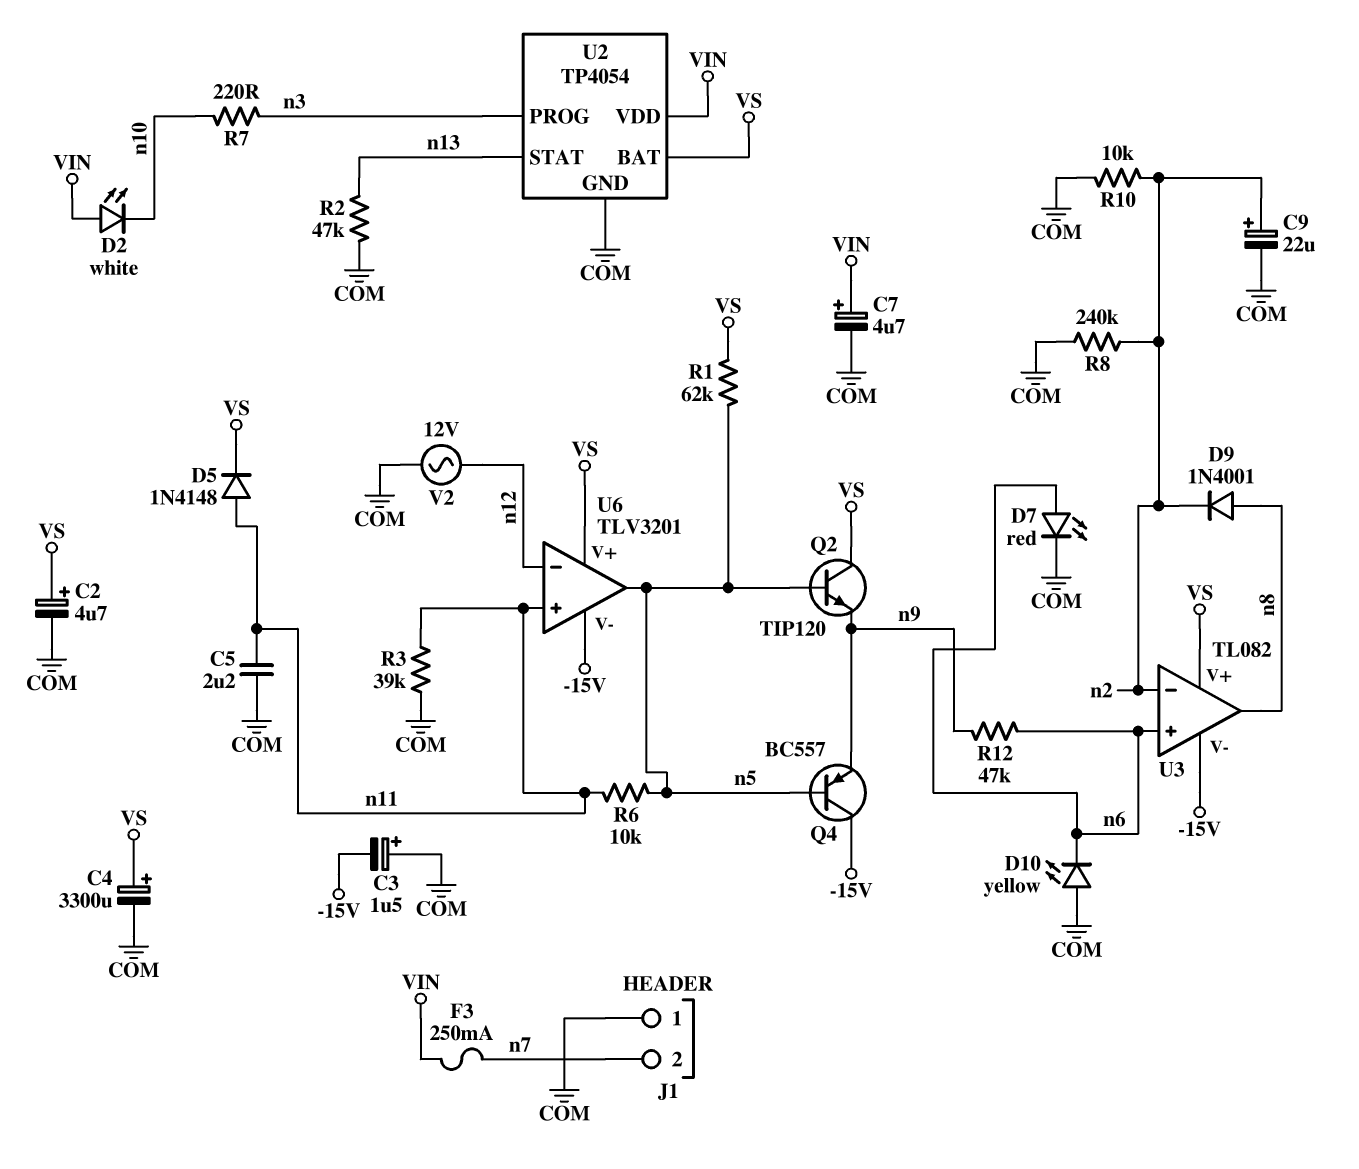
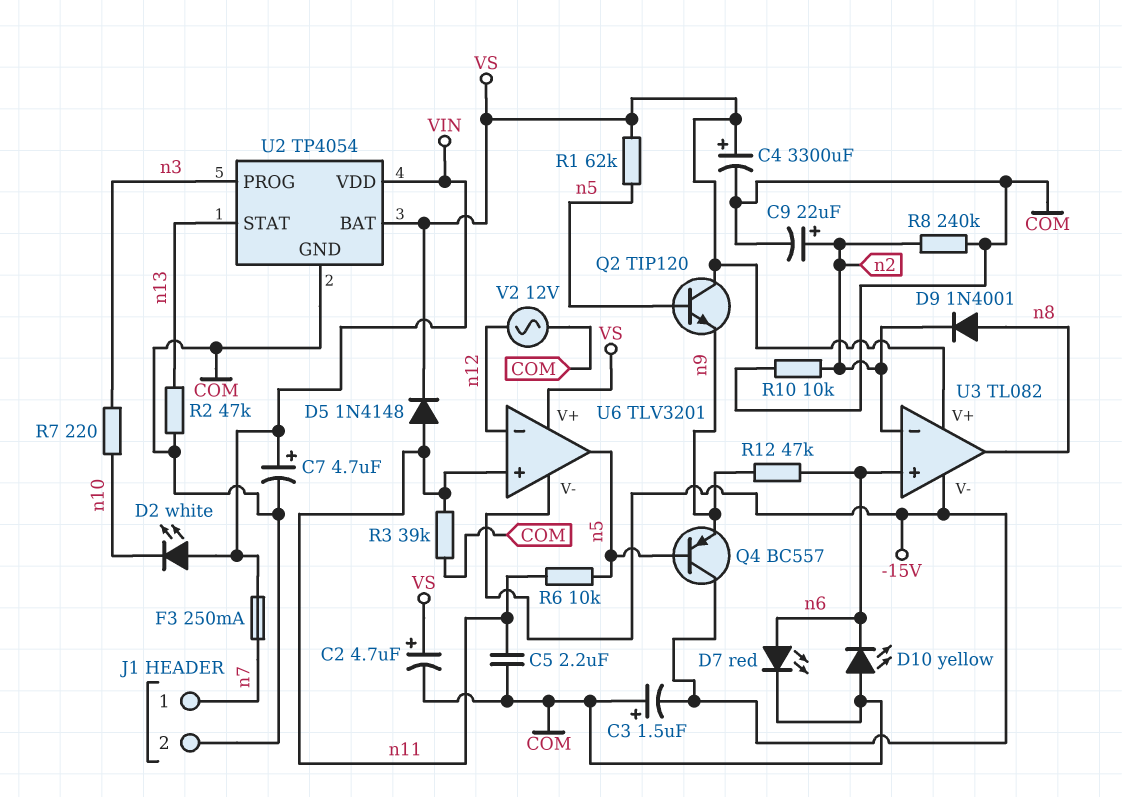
J1 pin 1: COM -> n7
J1 pin 2: n7 -> COM

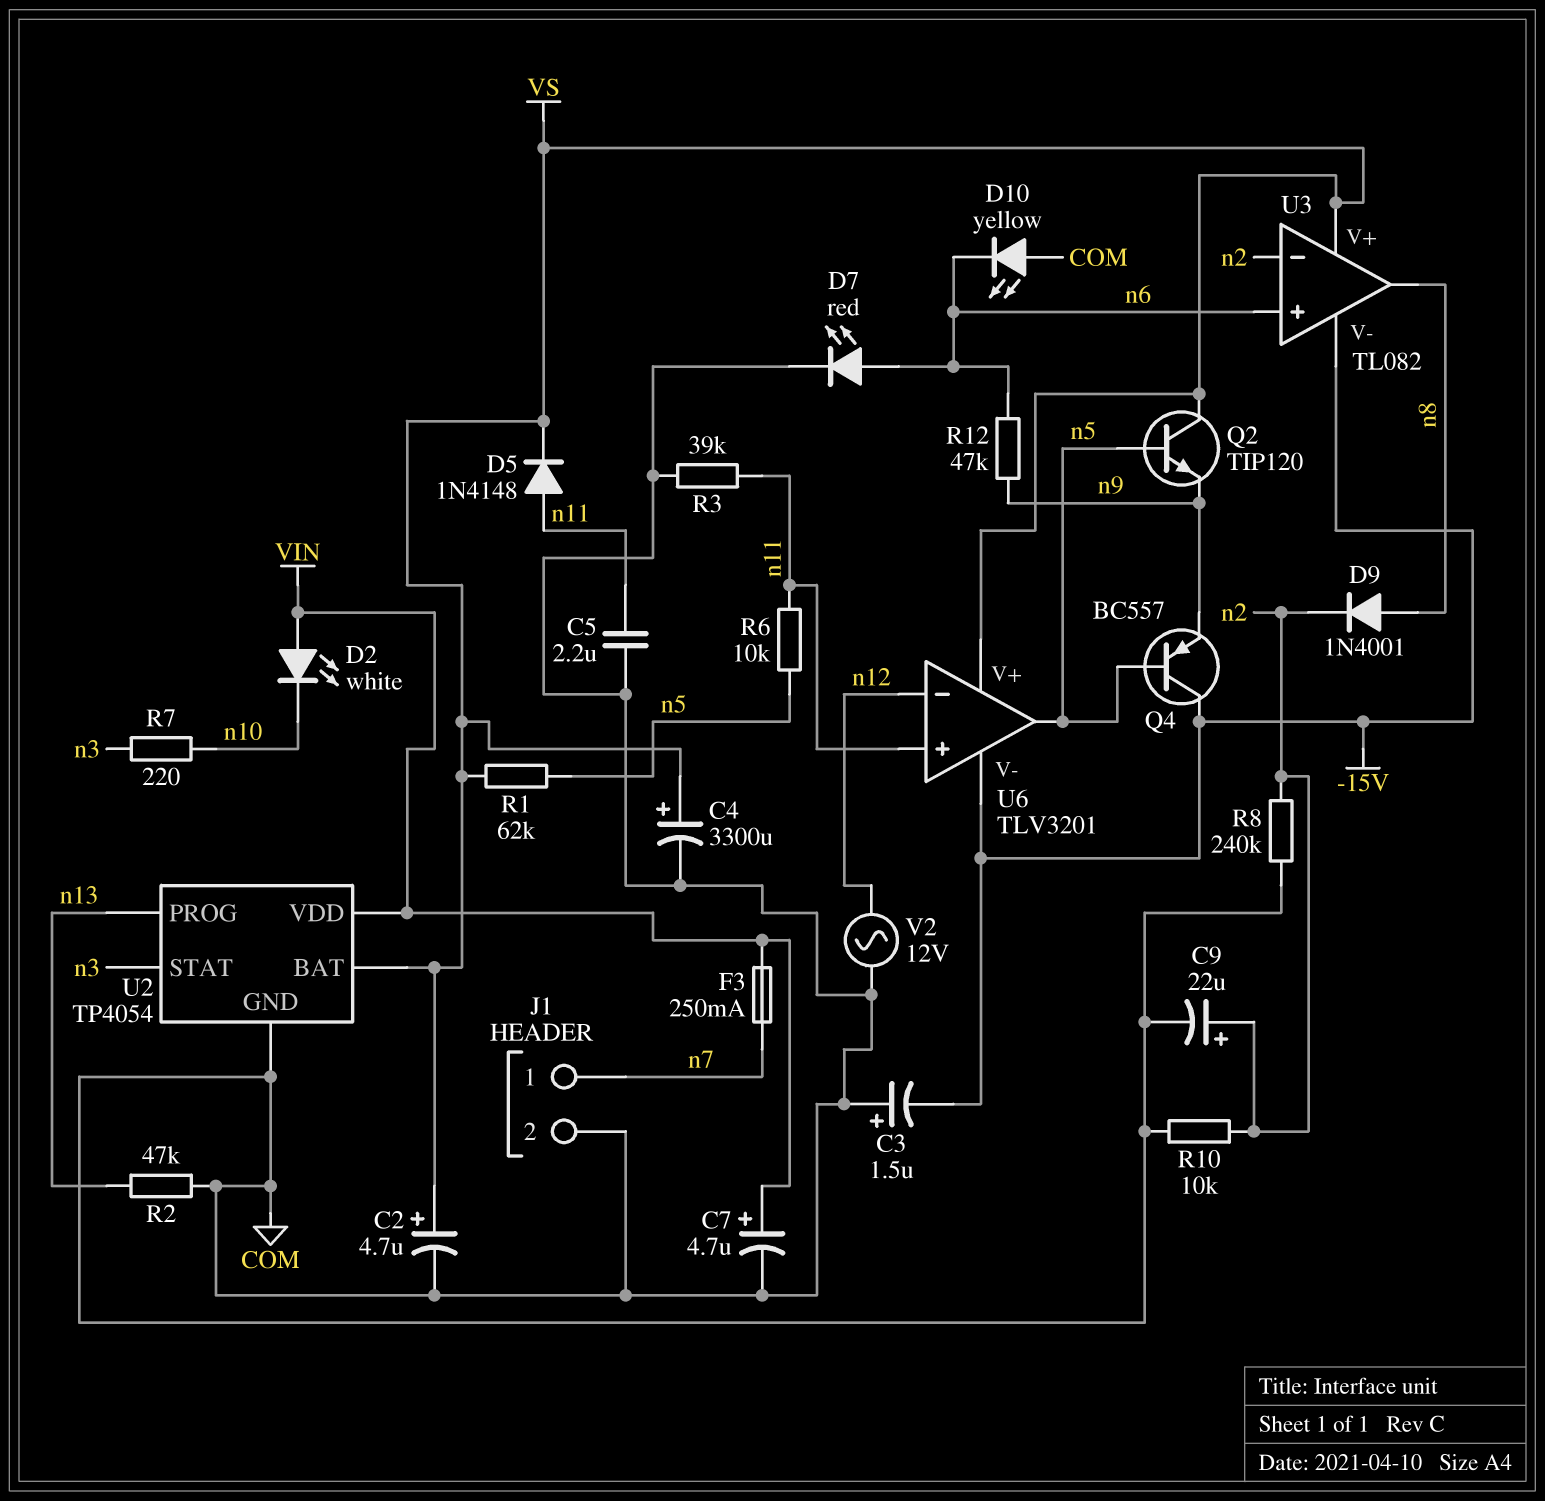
U2 pin PROG: n3 -> n13
U2 pin STAT: n13 -> n3

